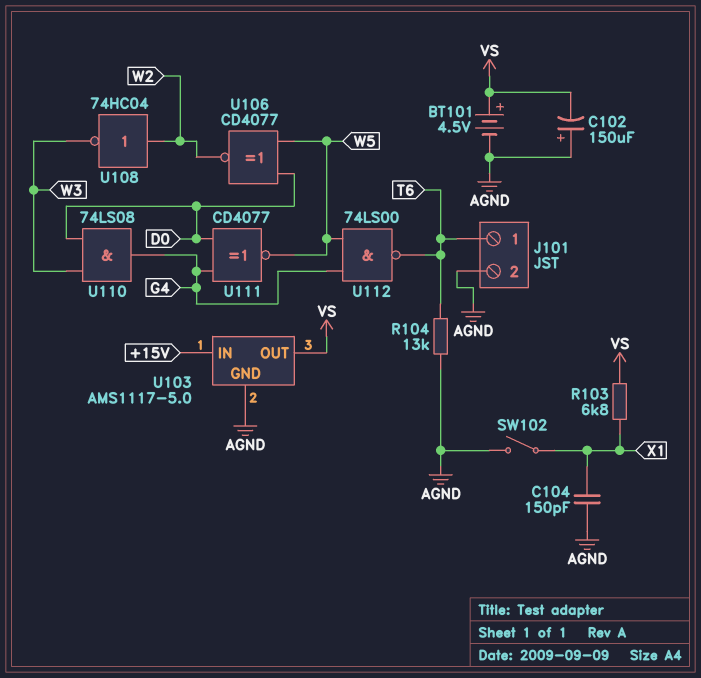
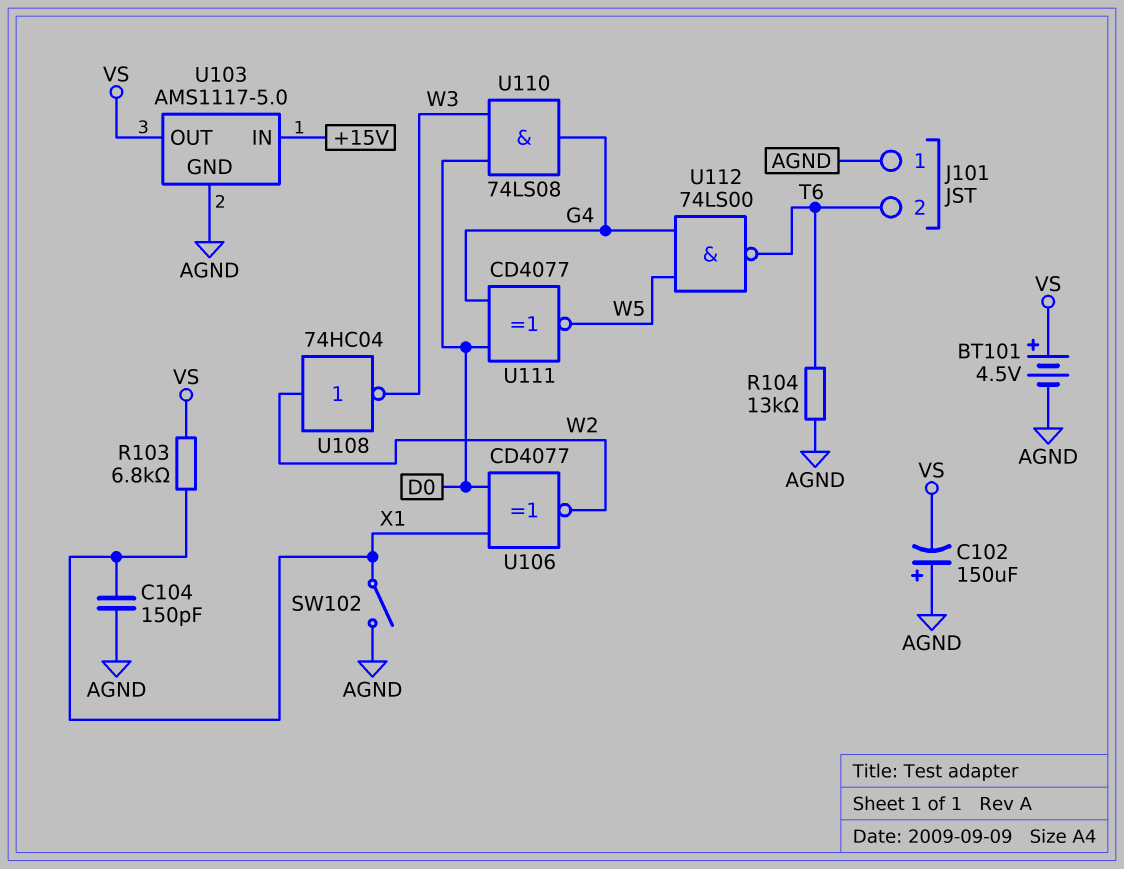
J101 pin 1: T6 -> AGND
J101 pin 2: AGND -> T6
U106: XNOR CD4077 (in D0, in W5, out W2) -> XNOR CD4077 (in D0, in X1, out W2)

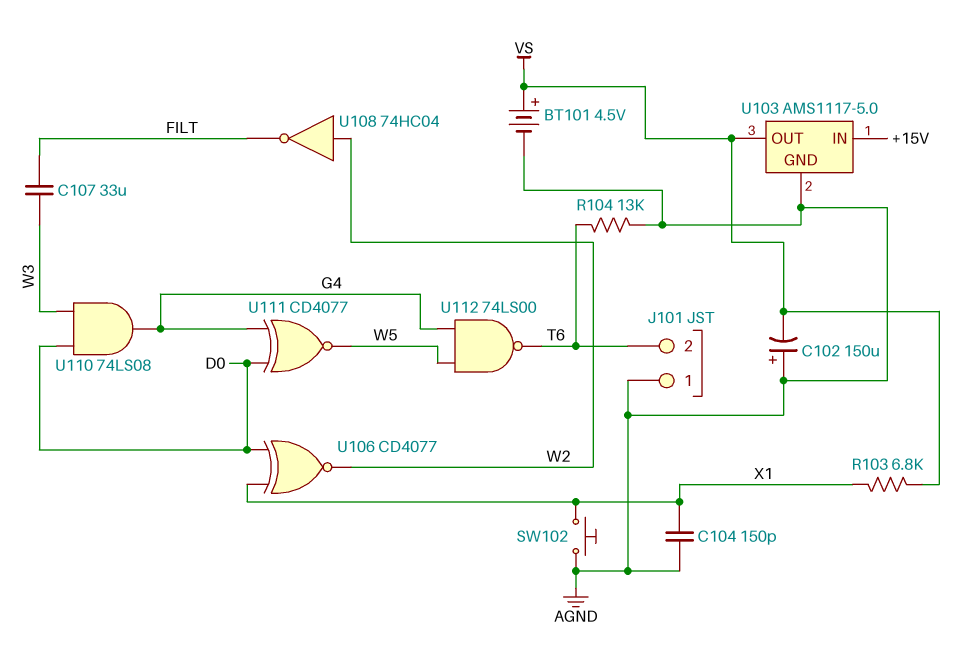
C107: none -> 33uF (FILT, W3)
SW102: switch (AGND, X1) -> button (AGND, X1)
U108: NOT 74HC04 (in W2, out W3) -> NOT 74HC04 (in W2, out FILT)

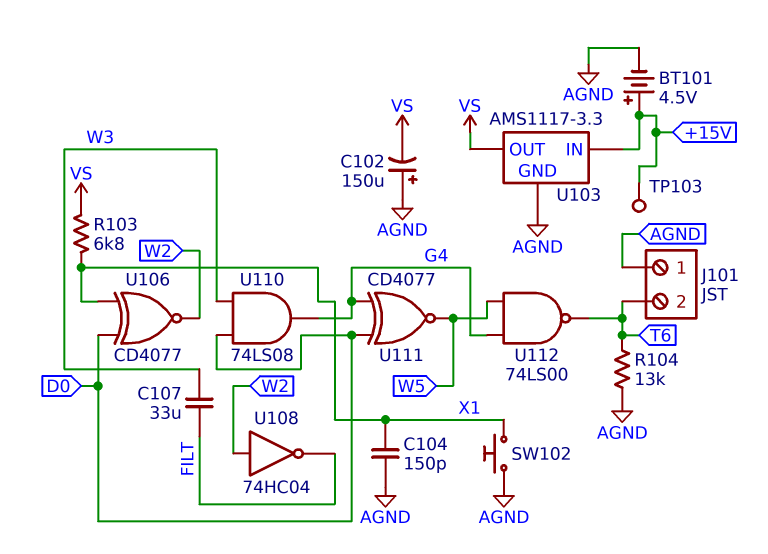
BT101: 4.5V (plus VS, minus AGND) -> 4.5V (plus +15V, minus AGND)
TP103: none -> test point (+15V)
U103: AMS1117-5.0 -> AMS1117-3.3

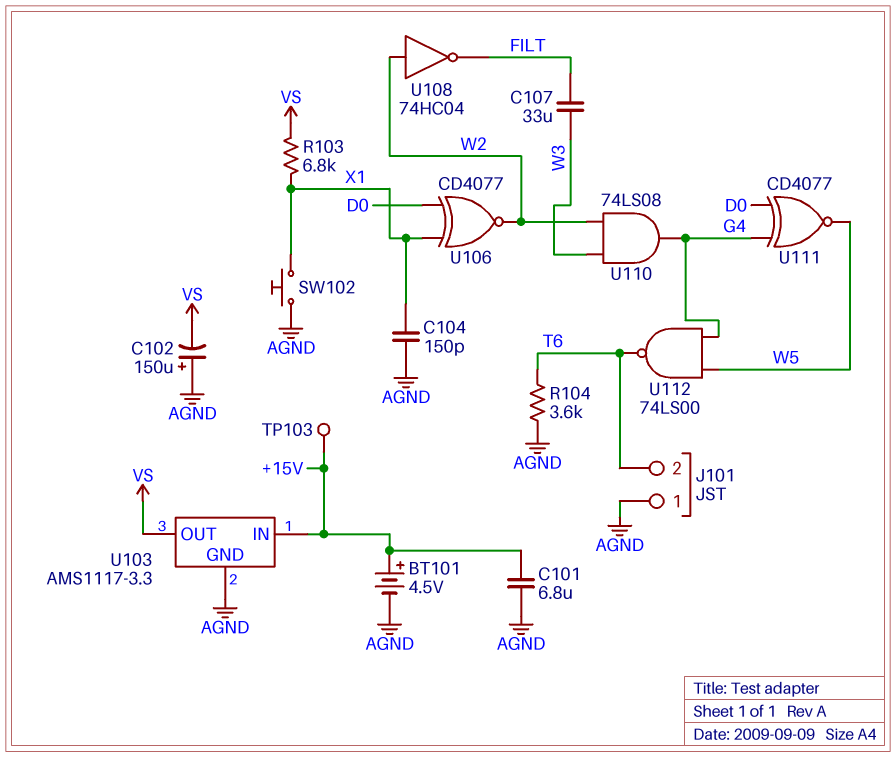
C101: none -> 6.8uF (+15V, AGND)
R104: 13k (AGND, T6) -> 3.6k (AGND, T6)
U110: AND 74LS08 (in D0, in W3, out G4) -> AND 74LS08 (in W2, in W3, out G4)

